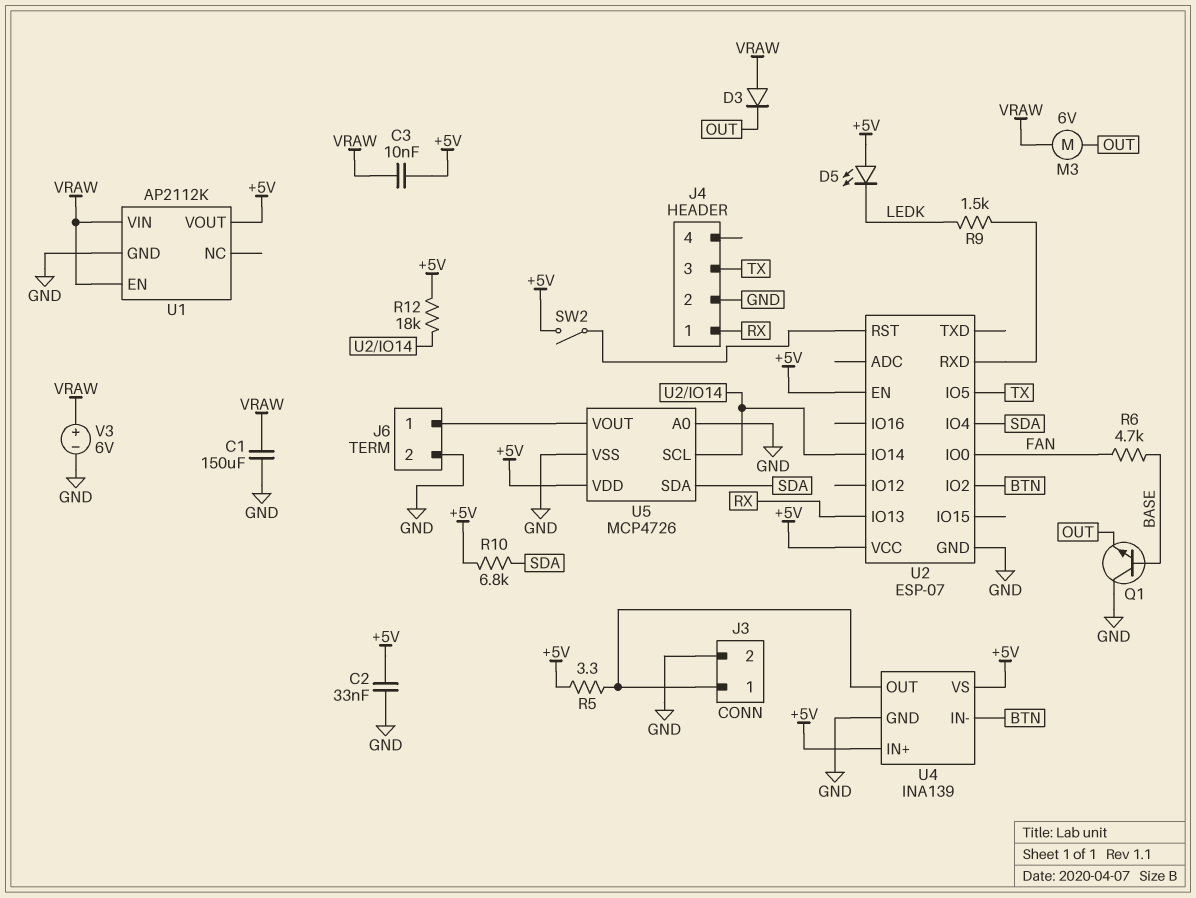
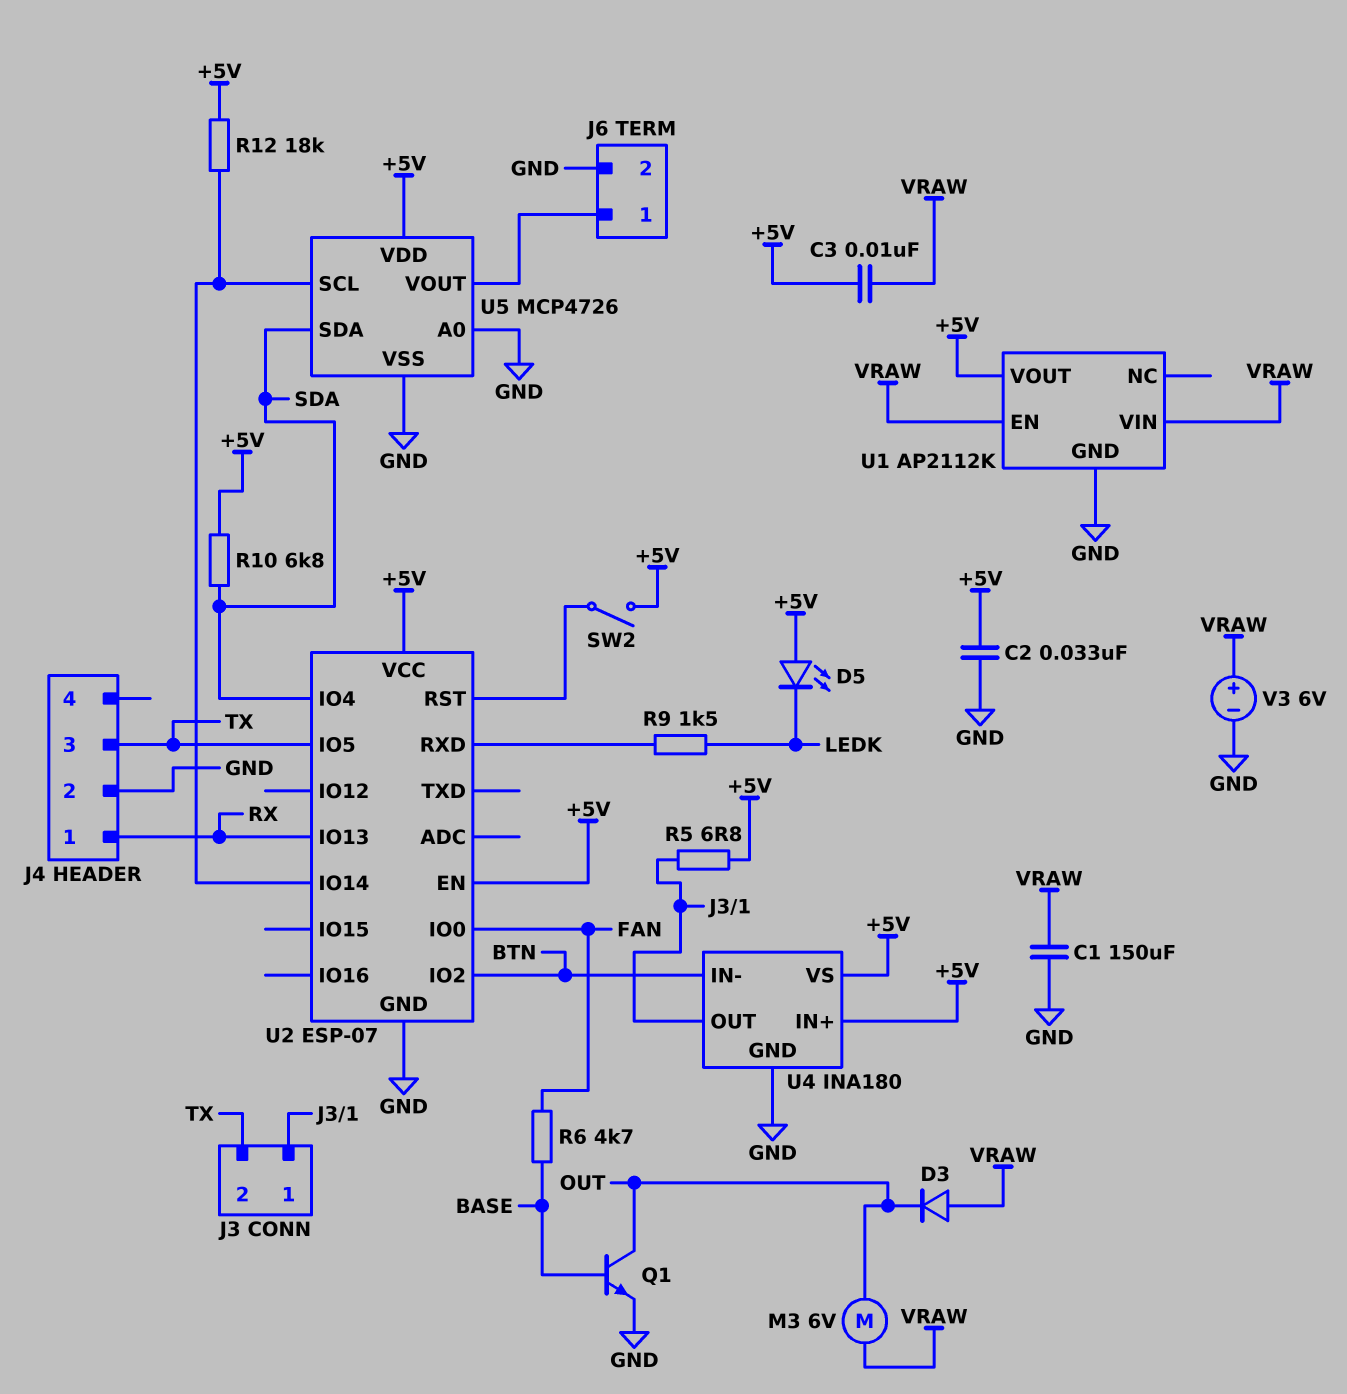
J3 pin 2: GND -> TX
Q1: NPN (B BASE, C GND, E OUT) -> NPN (B BASE, C OUT, E GND)
R5: 3.3 (+5V, J3/1) -> 6.8 (+5V, J3/1)
U4: INA139 -> INA180

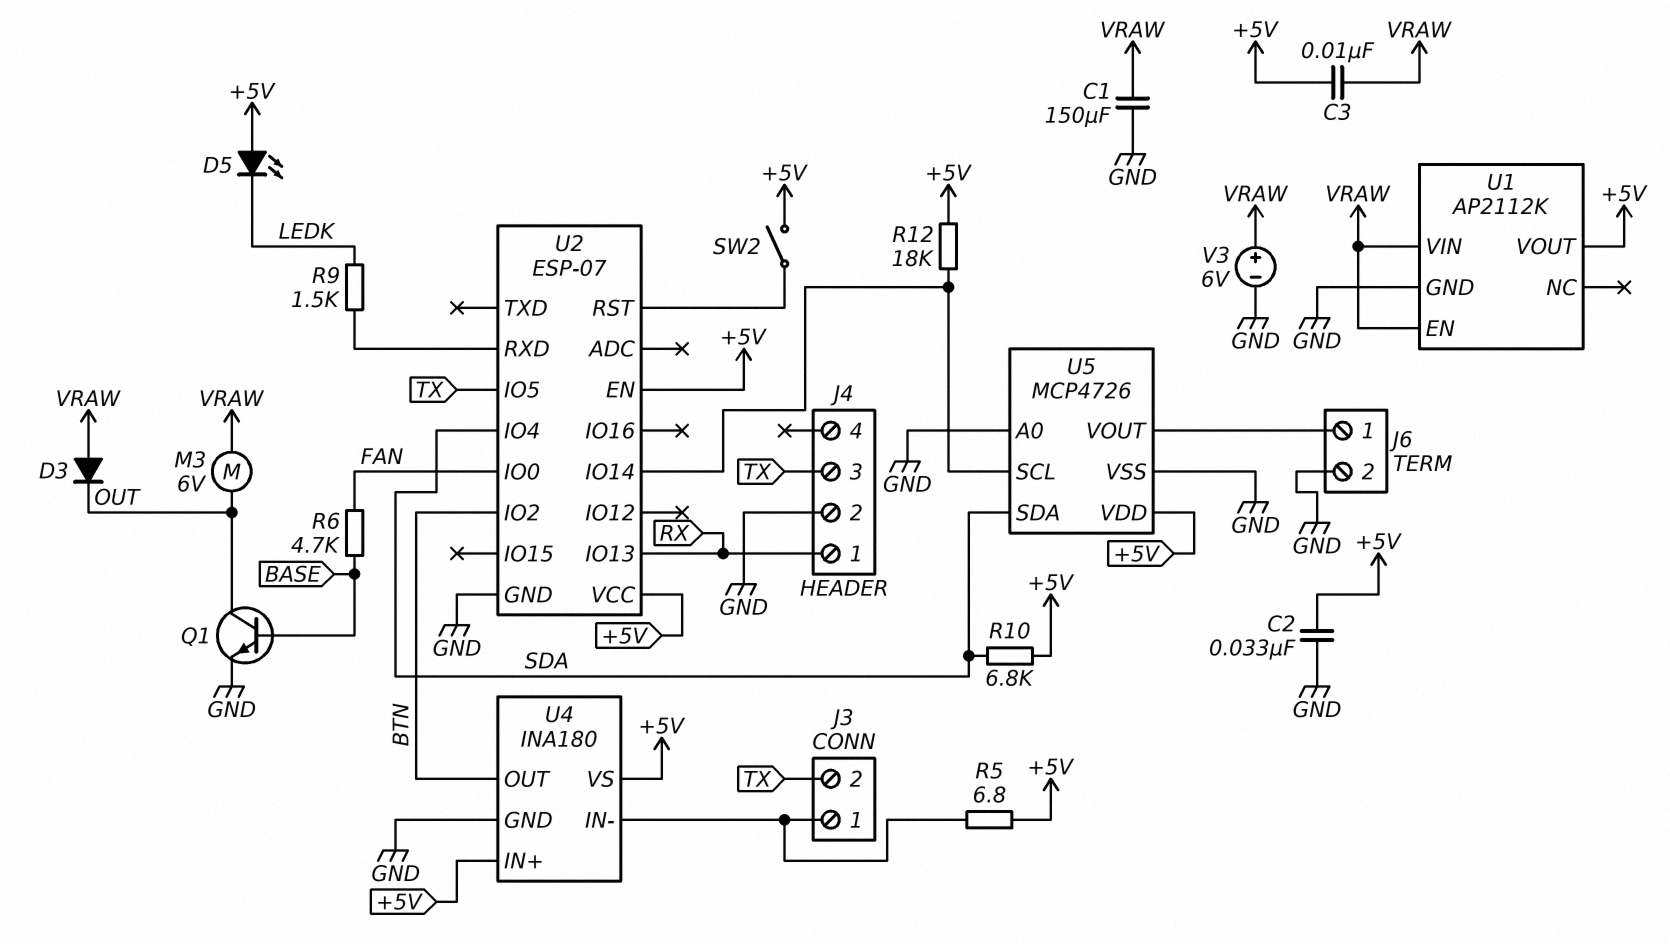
U4 pin IN-: BTN -> J3/1
U4 pin OUT: J3/1 -> BTN

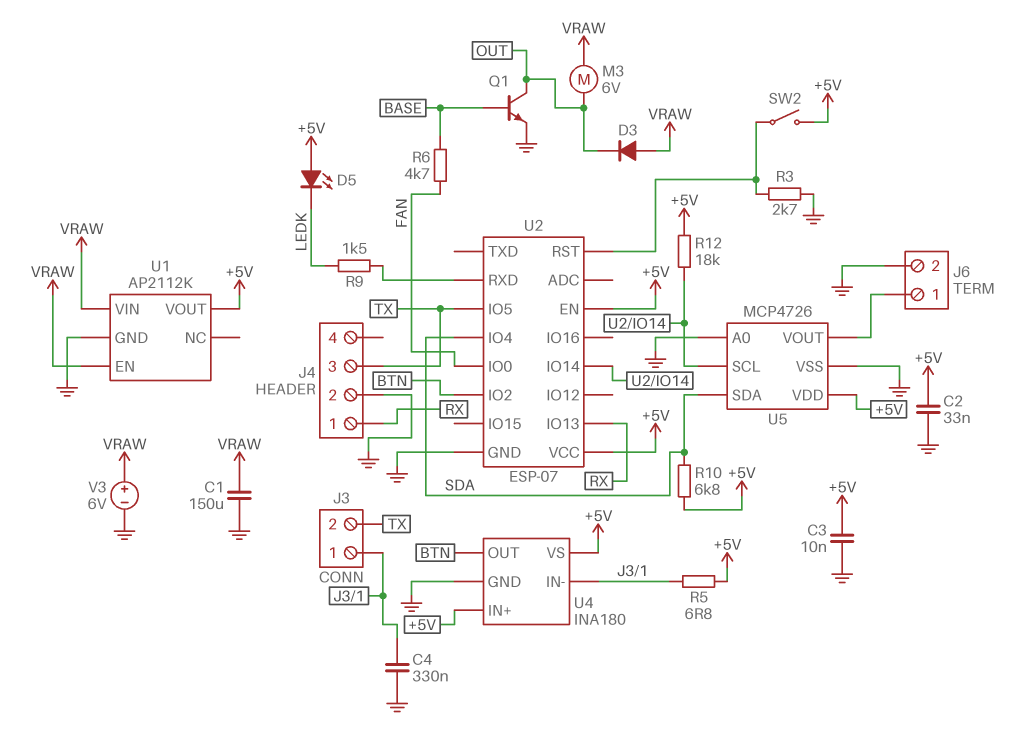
C3: 10nF (+5V, VRAW) -> 10nF (+5V, GND)
C4: none -> 330nF (GND, J3/1)
R3: none -> 2.7k (GND, U2/RST)

